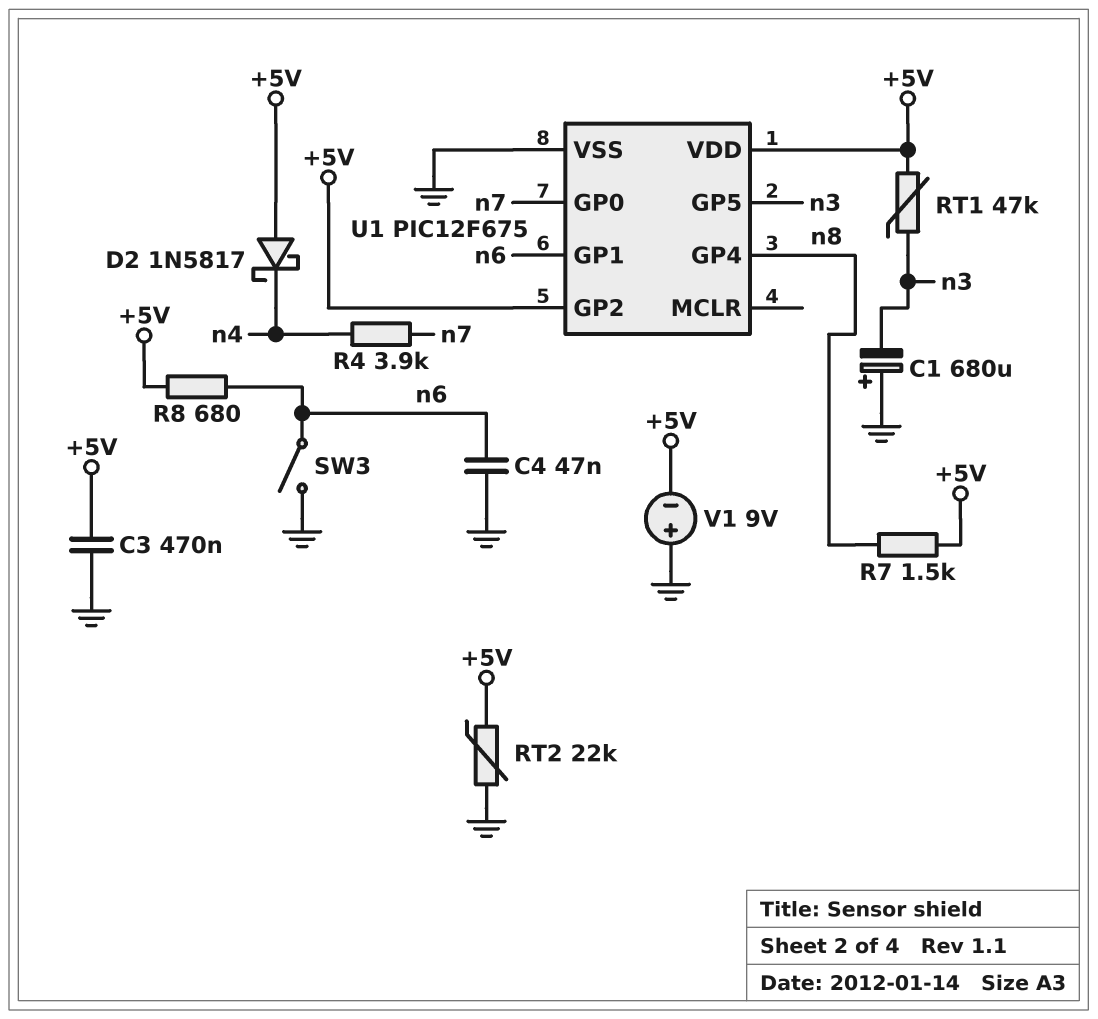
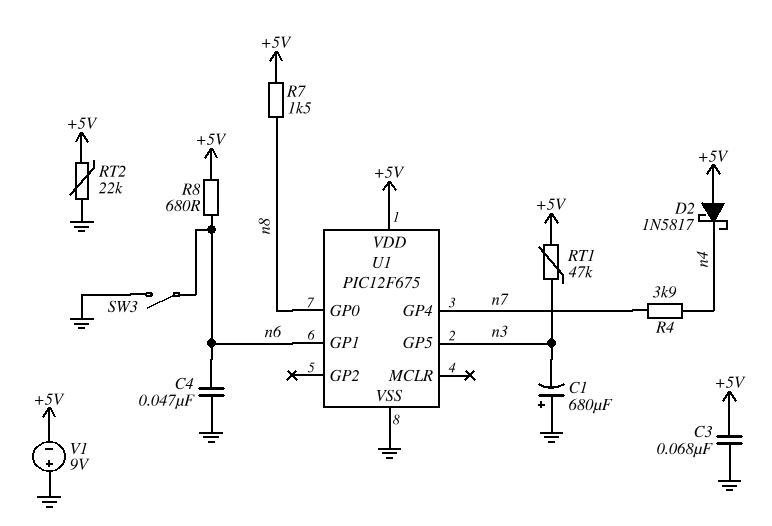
C3: 470nF (+5V, GND) -> 68nF (+5V, GND)
U1 pin GP0: n7 -> n8
U1 pin GP2: +5V -> none
U1 pin GP4: n8 -> n7

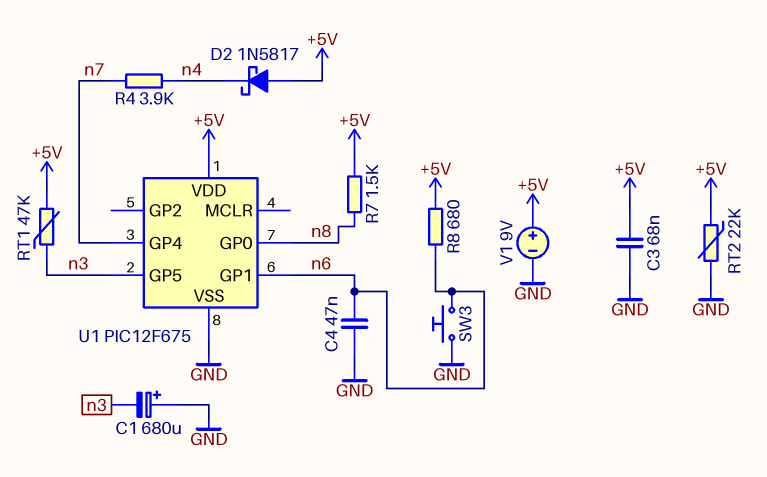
SW3: switch (GND, n6) -> button (GND, n6)
V1: 9V (plus GND, minus +5V) -> 9V (plus +5V, minus GND)

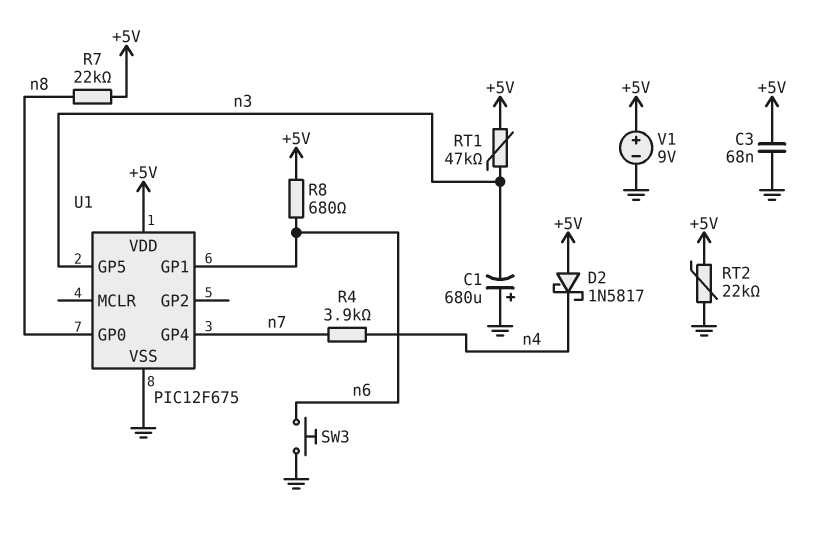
C4: 47nF (GND, n6) -> none
R7: 1.5k (+5V, n8) -> 22k (+5V, n8)

